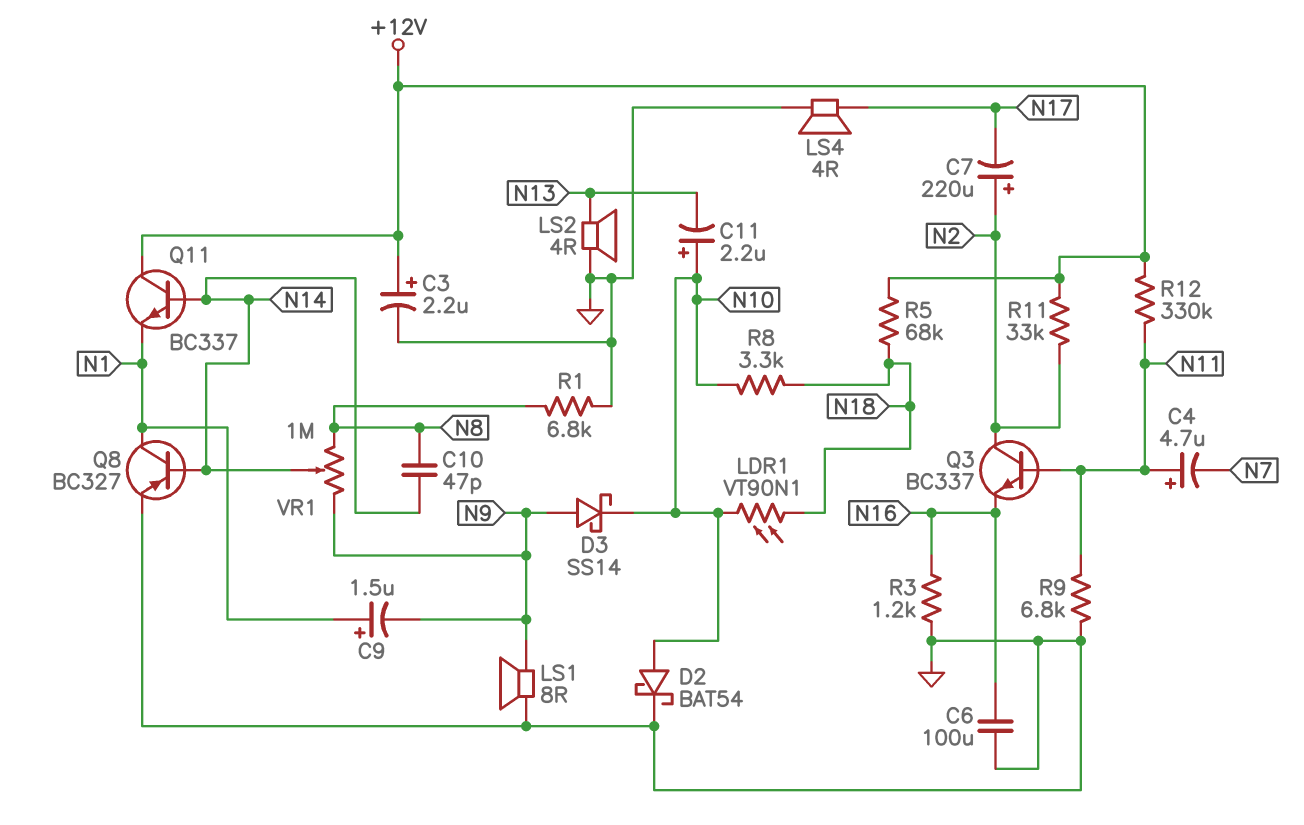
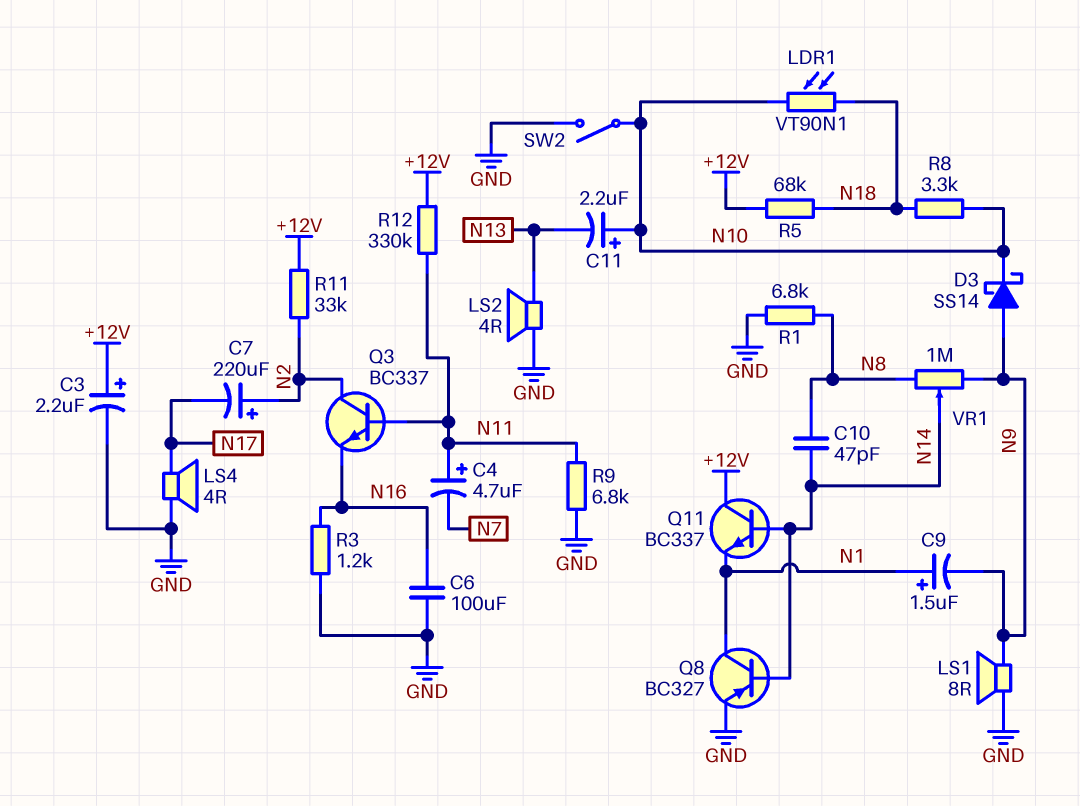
D2: schottky BAT54 (A N10, K GND) -> none
SW2: none -> switch (GND, N10)

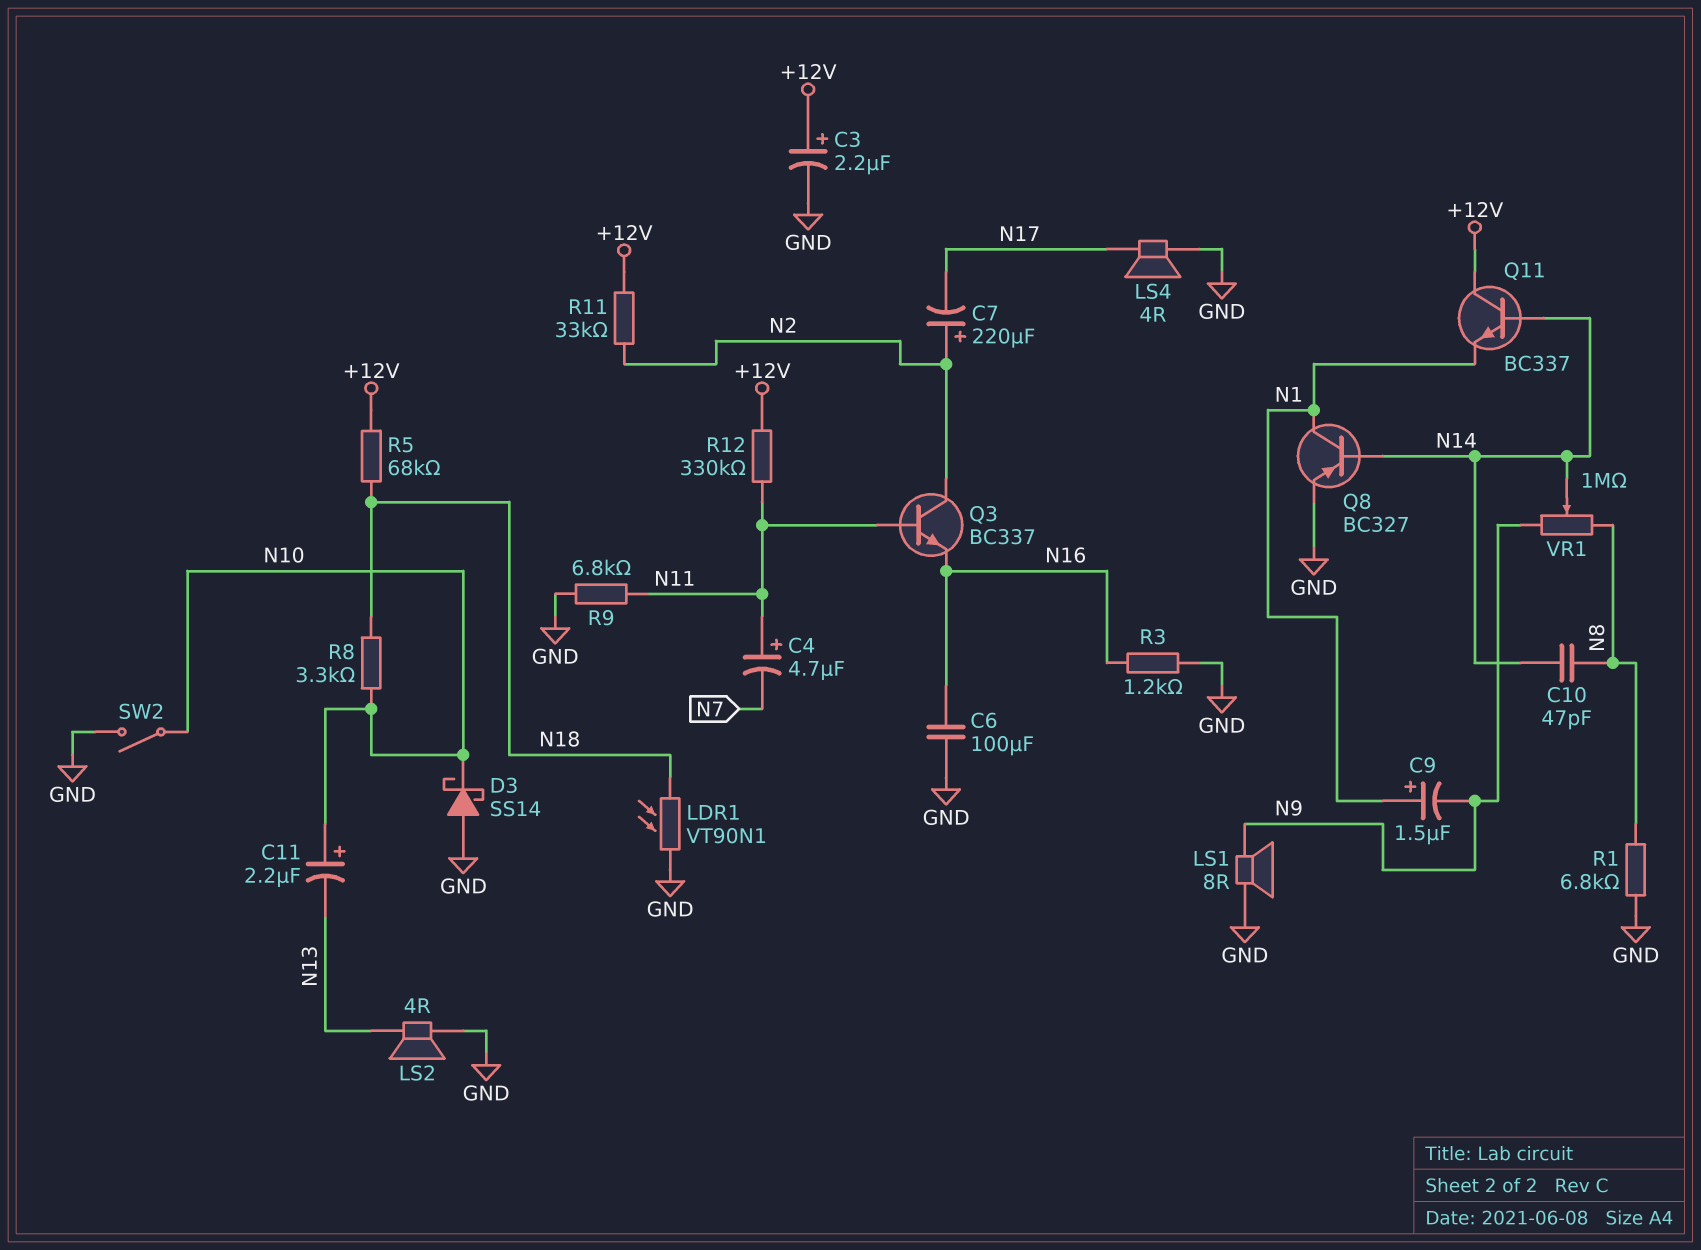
D3: schottky SS14 (A N9, K N10) -> schottky SS14 (A GND, K N10)
LDR1: VT90N1 (N10, N18) -> VT90N1 (GND, N18)

